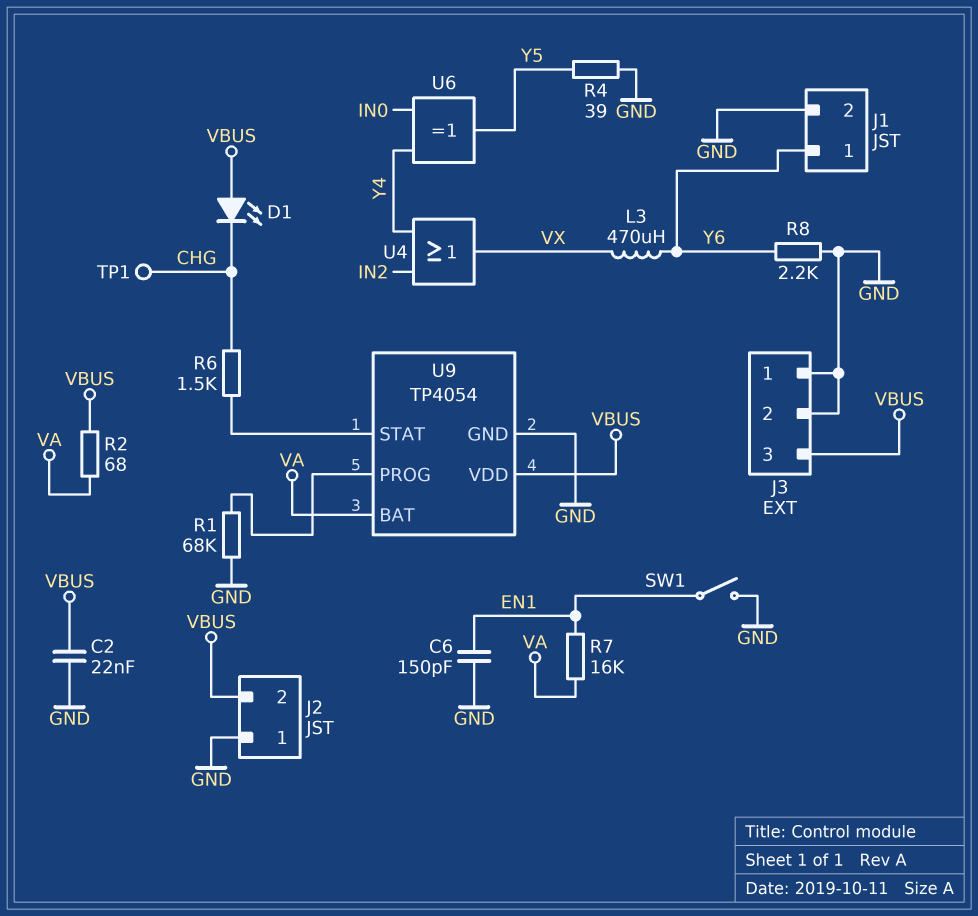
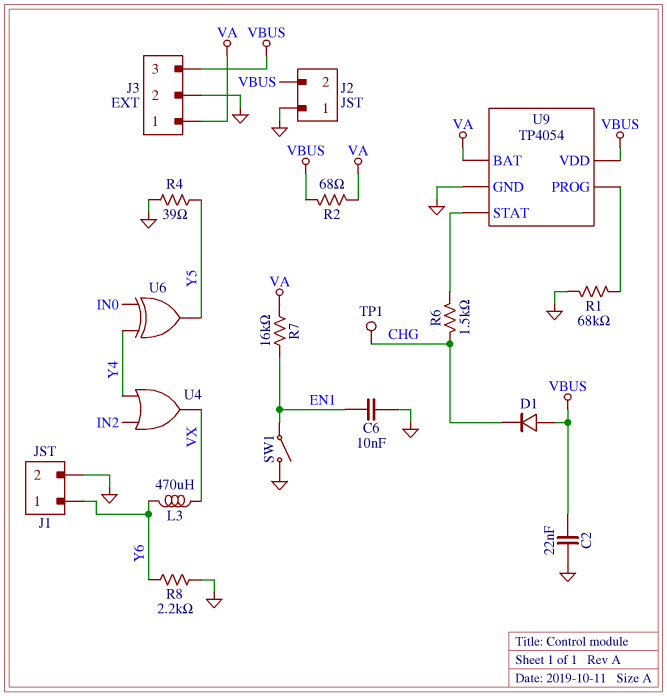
C6: 150pF (EN1, GND) -> 10nF (EN1, GND)
D1: LED (A VBUS, K CHG) -> diode (A VBUS, K CHG)
J3 pin 1: GND -> VA

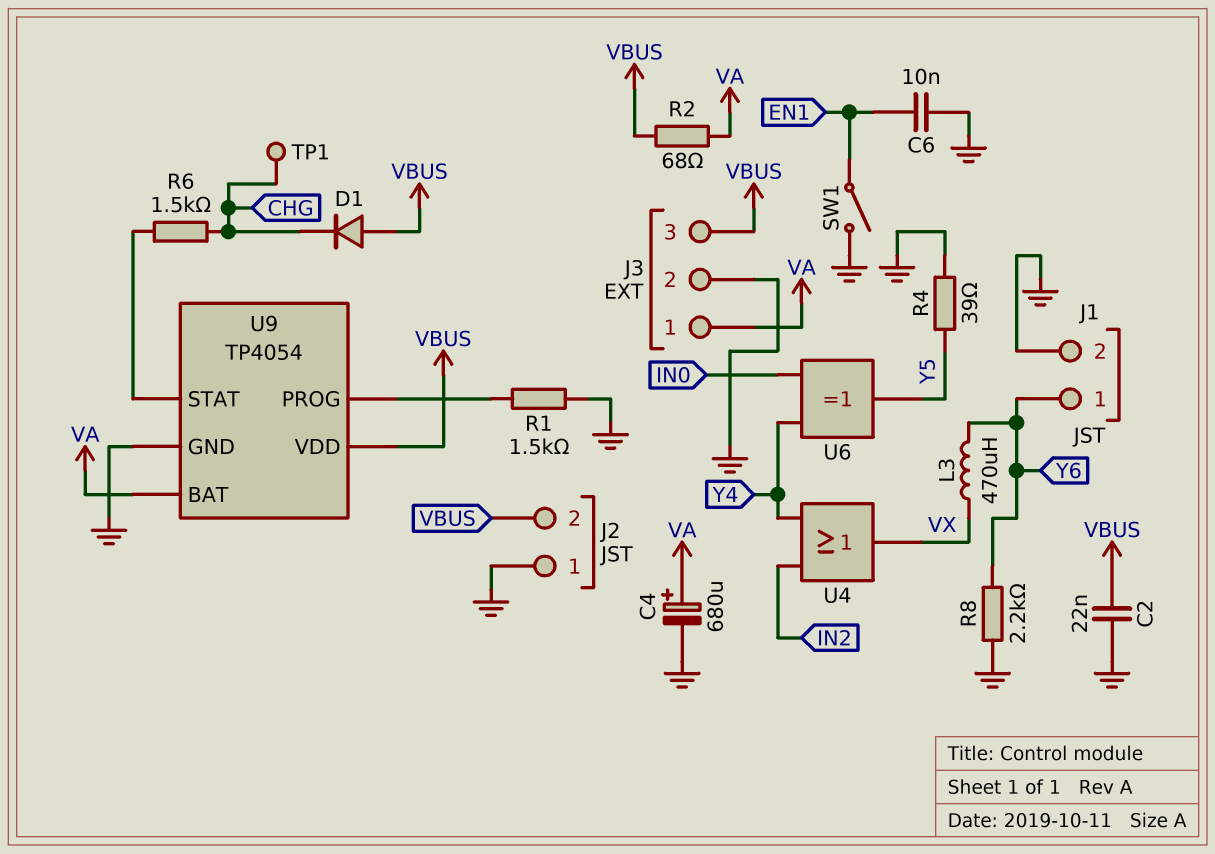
C4: none -> 680uF (plus VA, minus GND)
R1: 68k (GND, U9/PROG) -> 1.5k (GND, U9/PROG)
R7: 16k (EN1, VA) -> none

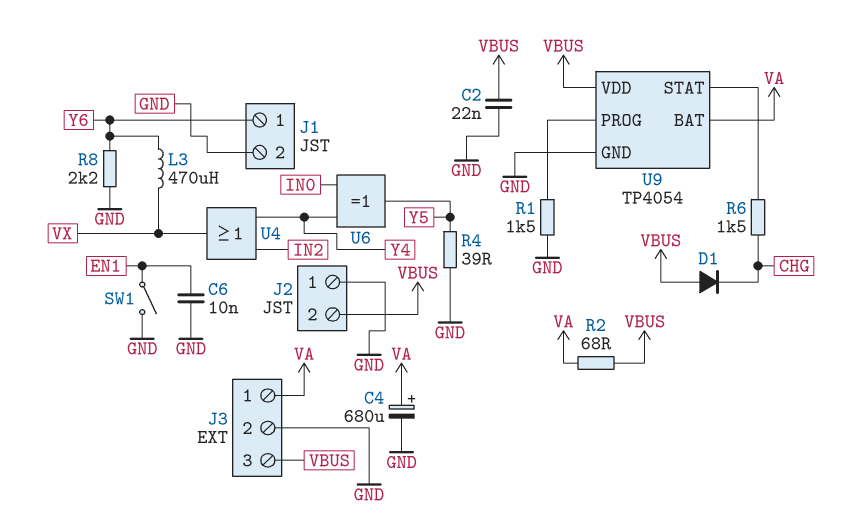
TP1: test point (CHG) -> none

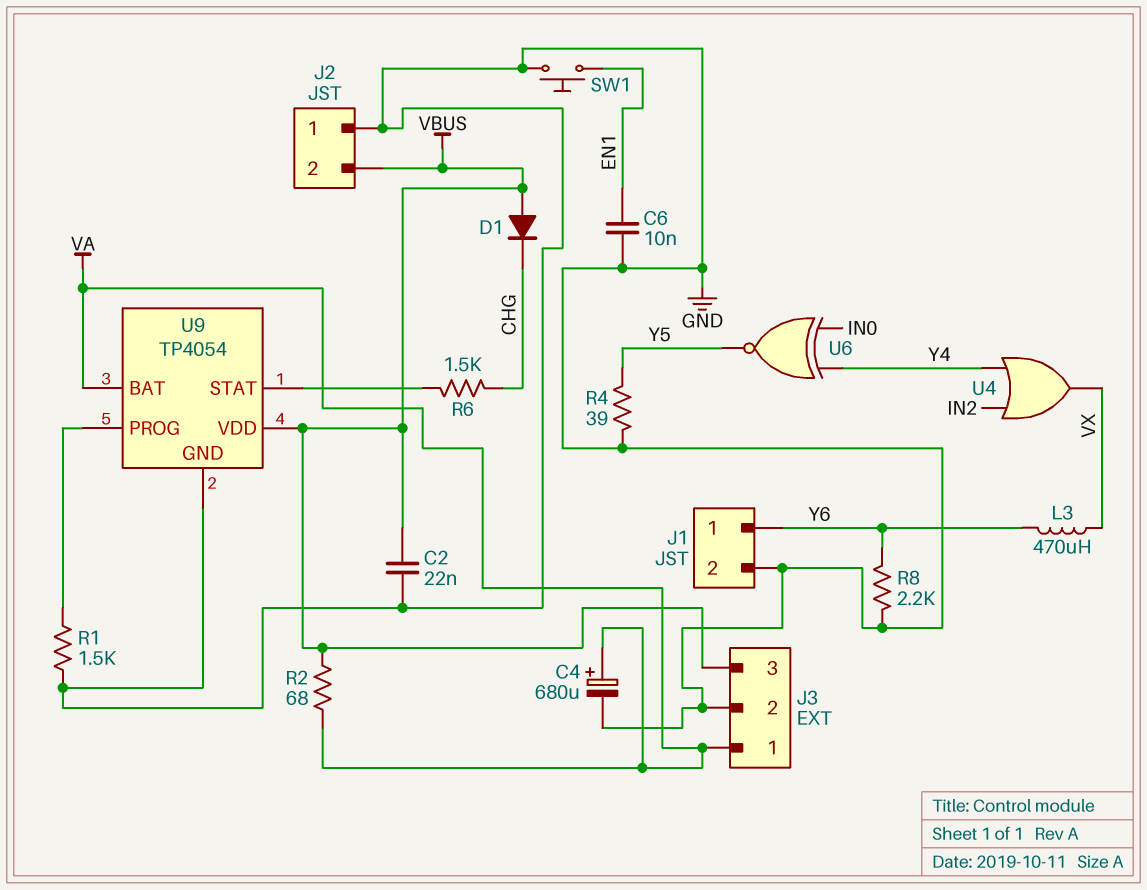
SW1: switch (EN1, GND) -> button (EN1, GND)
U6: XOR (in IN0, in Y4, out Y5) -> XNOR (in IN0, in Y4, out Y5)

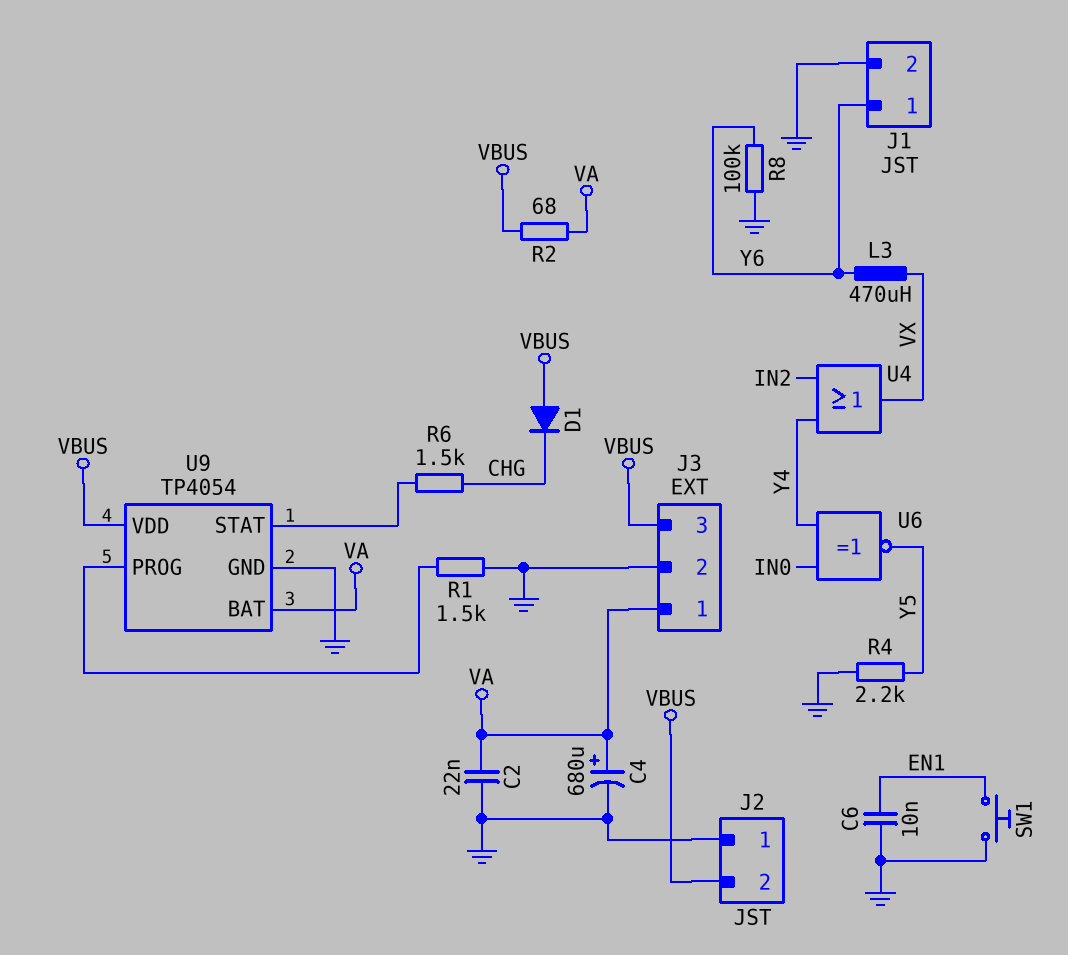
C2: 22nF (GND, VBUS) -> 22nF (GND, VA)
R4: 39 (GND, Y5) -> 2.2k (GND, Y5)
R8: 2.2k (GND, Y6) -> 100k (GND, Y6)

